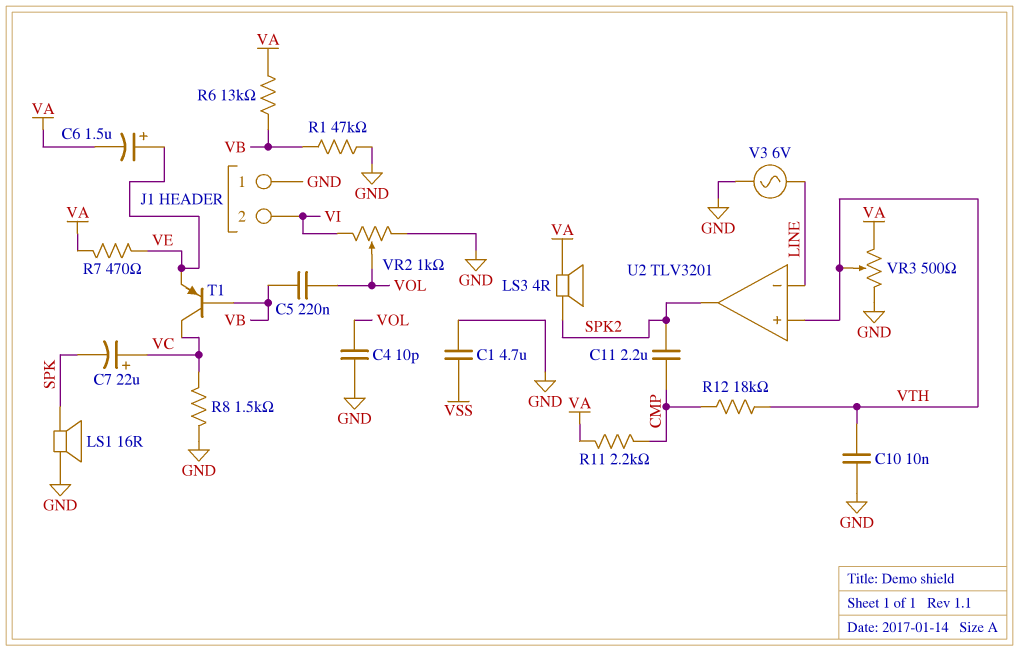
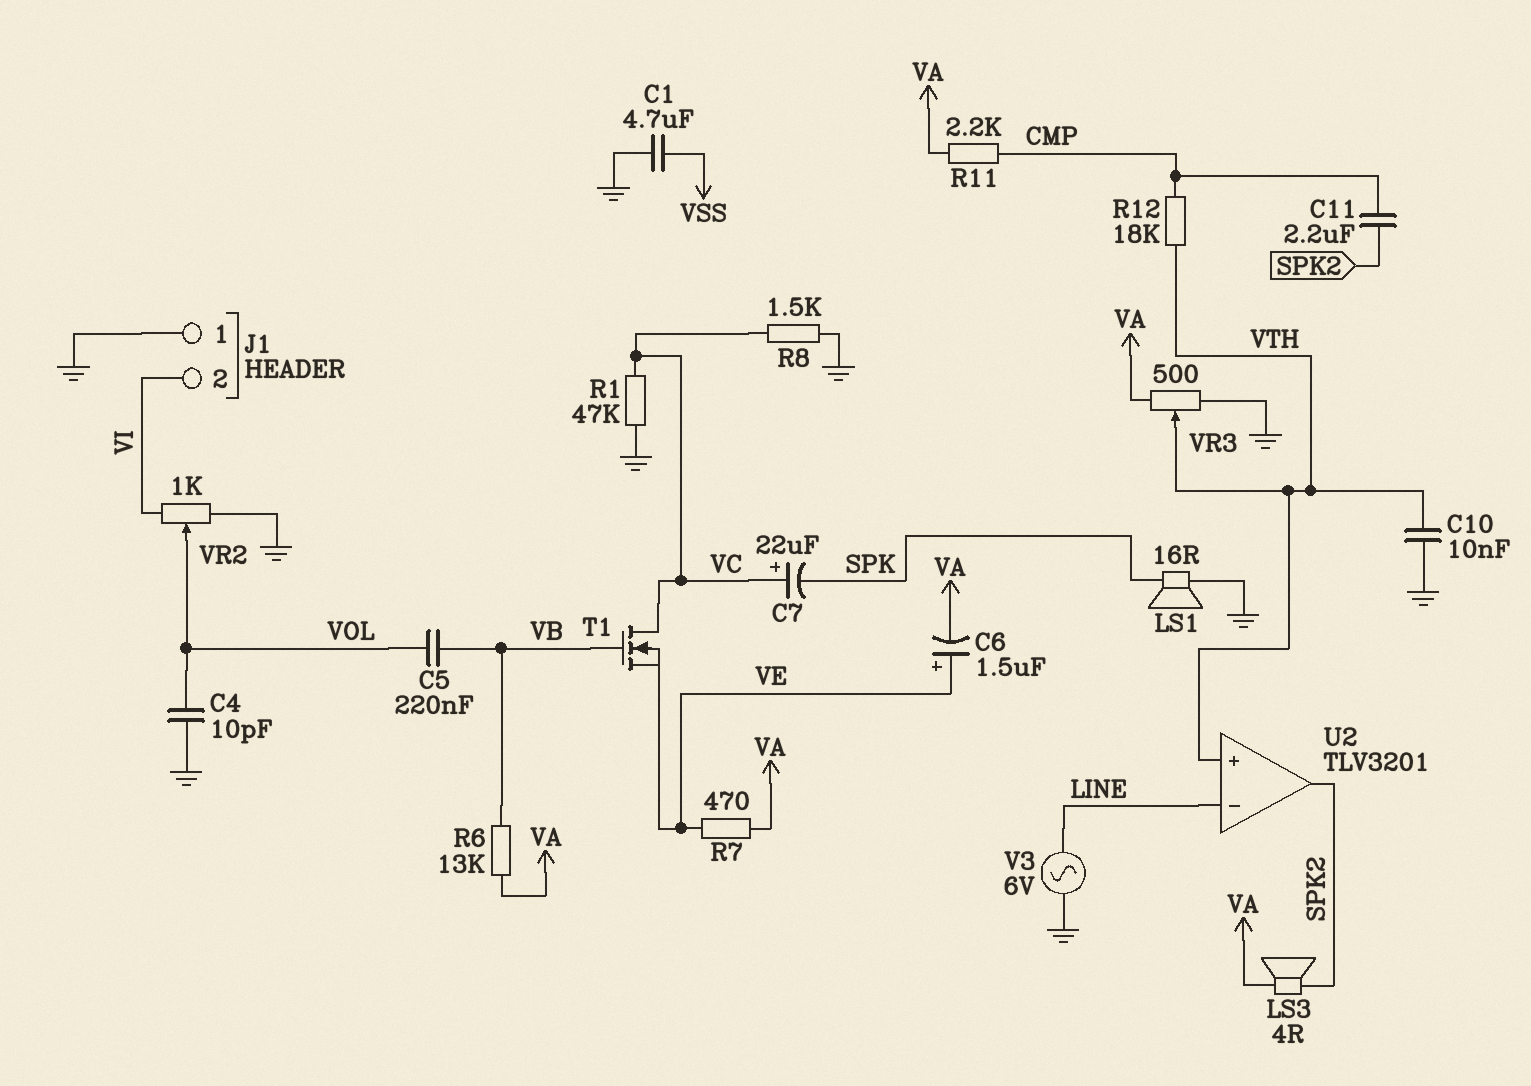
R1: 47k (GND, VB) -> 47k (GND, VC)
T1: PNP (B VB, C VC, E VE) -> NMOS (G VB, D VC, S VE)

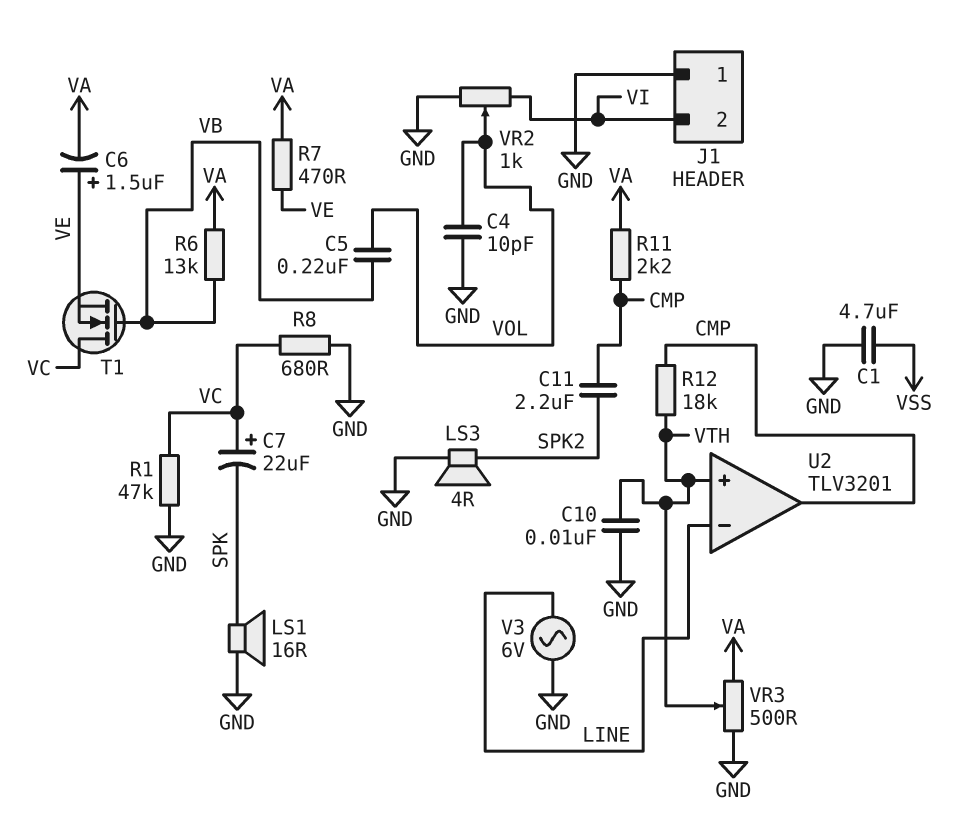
LS3: speaker 4R (SPK2, VA) -> speaker 4R (GND, SPK2)
R8: 1.5k (GND, VC) -> 680 (GND, VC)
U2 pin out: SPK2 -> CMP

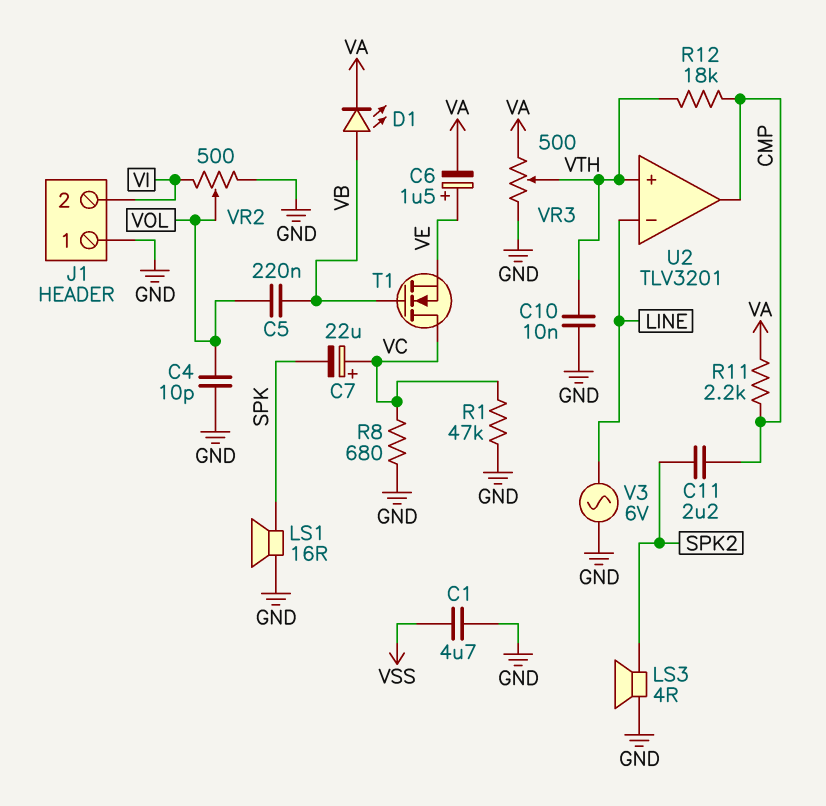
D1: none -> LED (A VB, K VA)
R6: 13k (VA, VB) -> none
R7: 470 (VA, VE) -> none
VR2: 1k (GND, VI, wiper VOL) -> 500 (GND, VI, wiper VOL)

